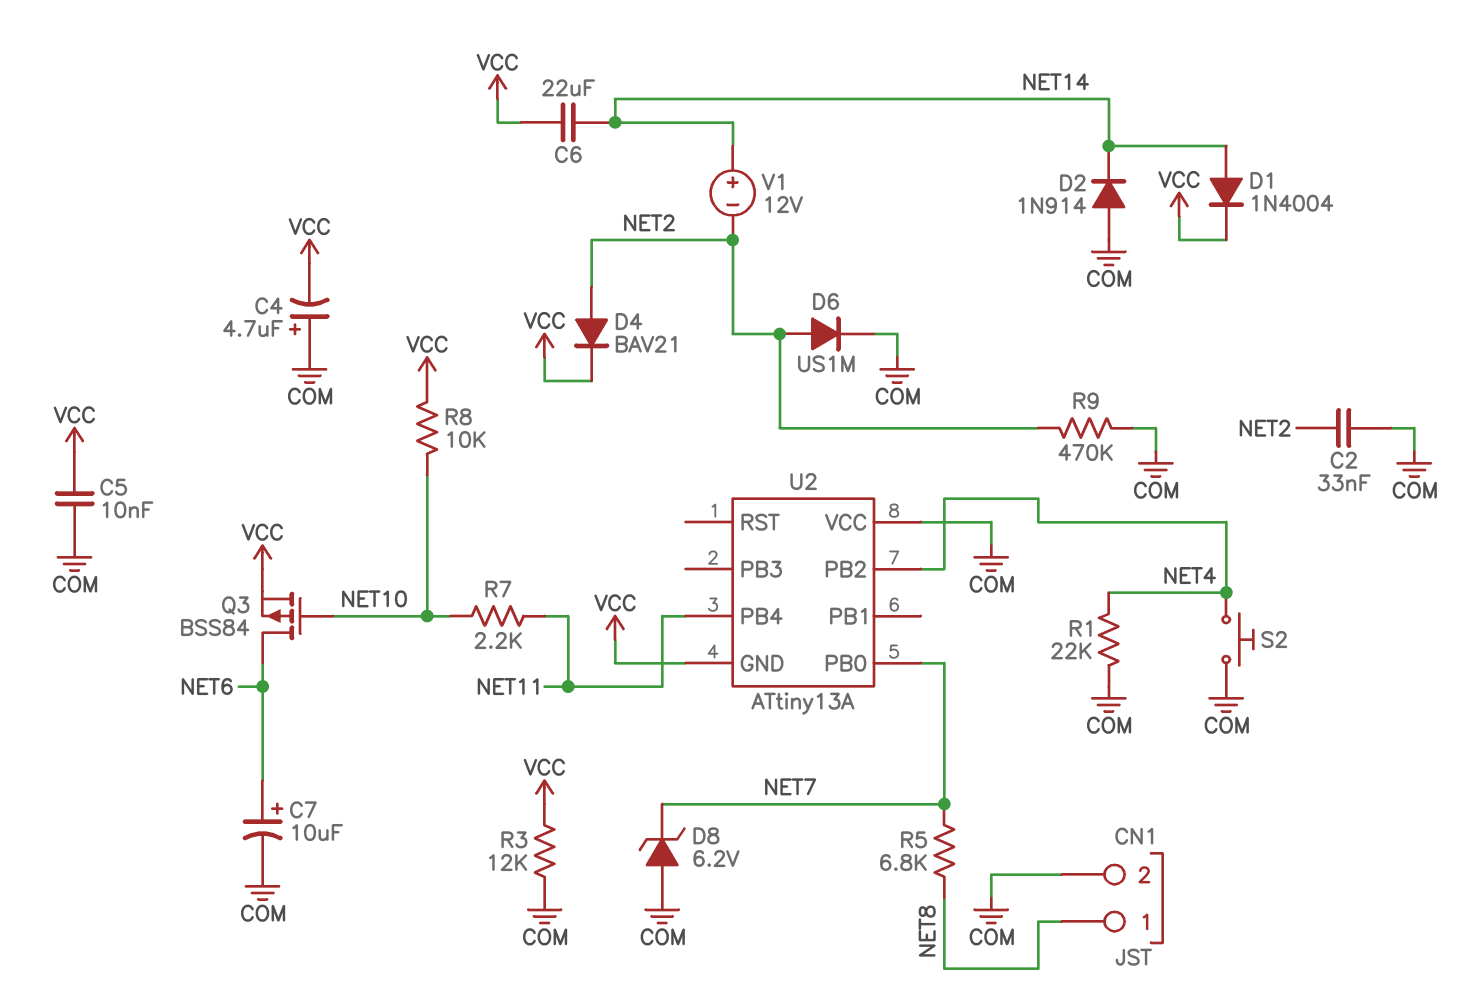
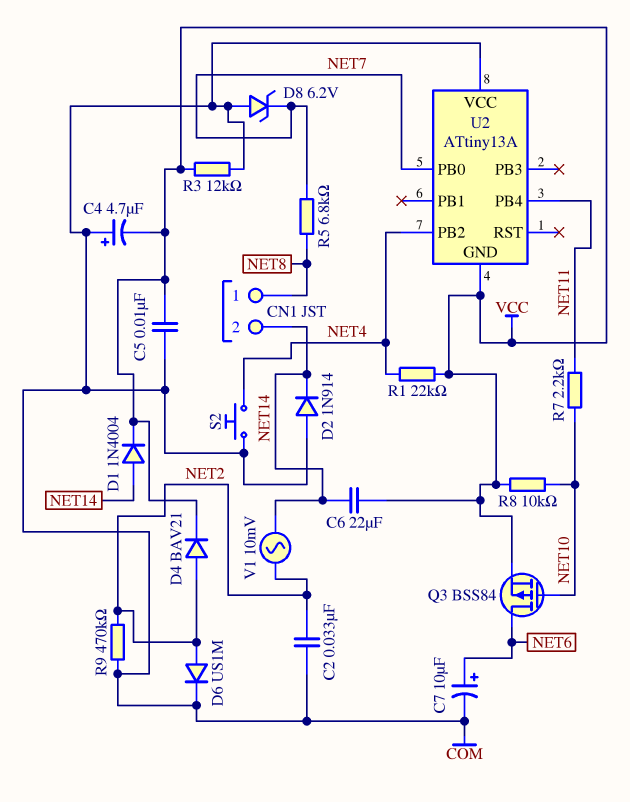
CN1 pin 2: COM -> NET14
R1: 22k (COM, NET4) -> 22k (NET4, VCC)
V1: 12V (plus NET14, minus NET2) -> AC 10mV (NET2, NET14)

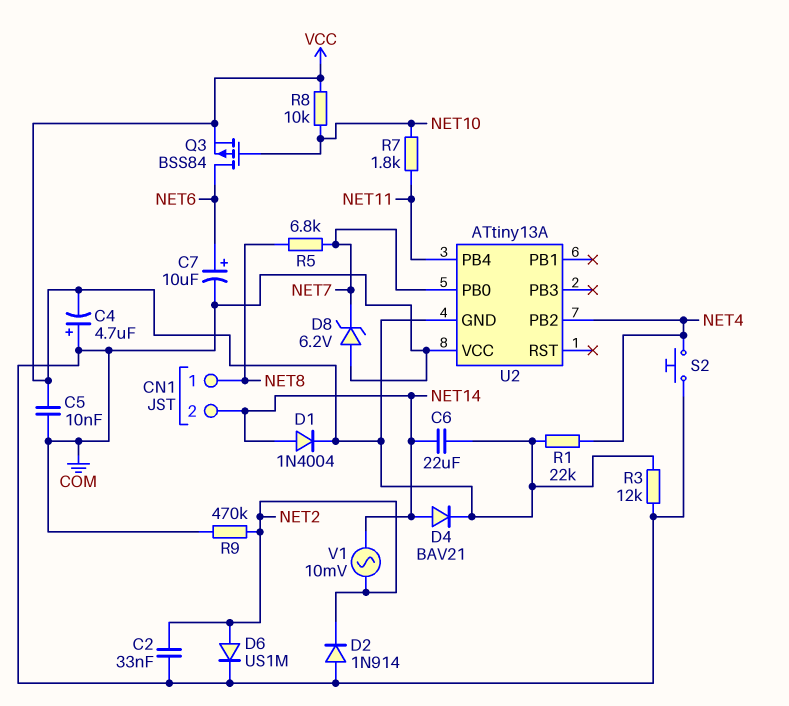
D2: diode 1N914 (A COM, K NET14) -> diode 1N914 (A COM, K NET2)
D4: diode BAV21 (A NET2, K VCC) -> diode BAV21 (A NET14, K VCC)
R7: 2.2k (NET10, NET11) -> 1.8k (NET10, NET11)

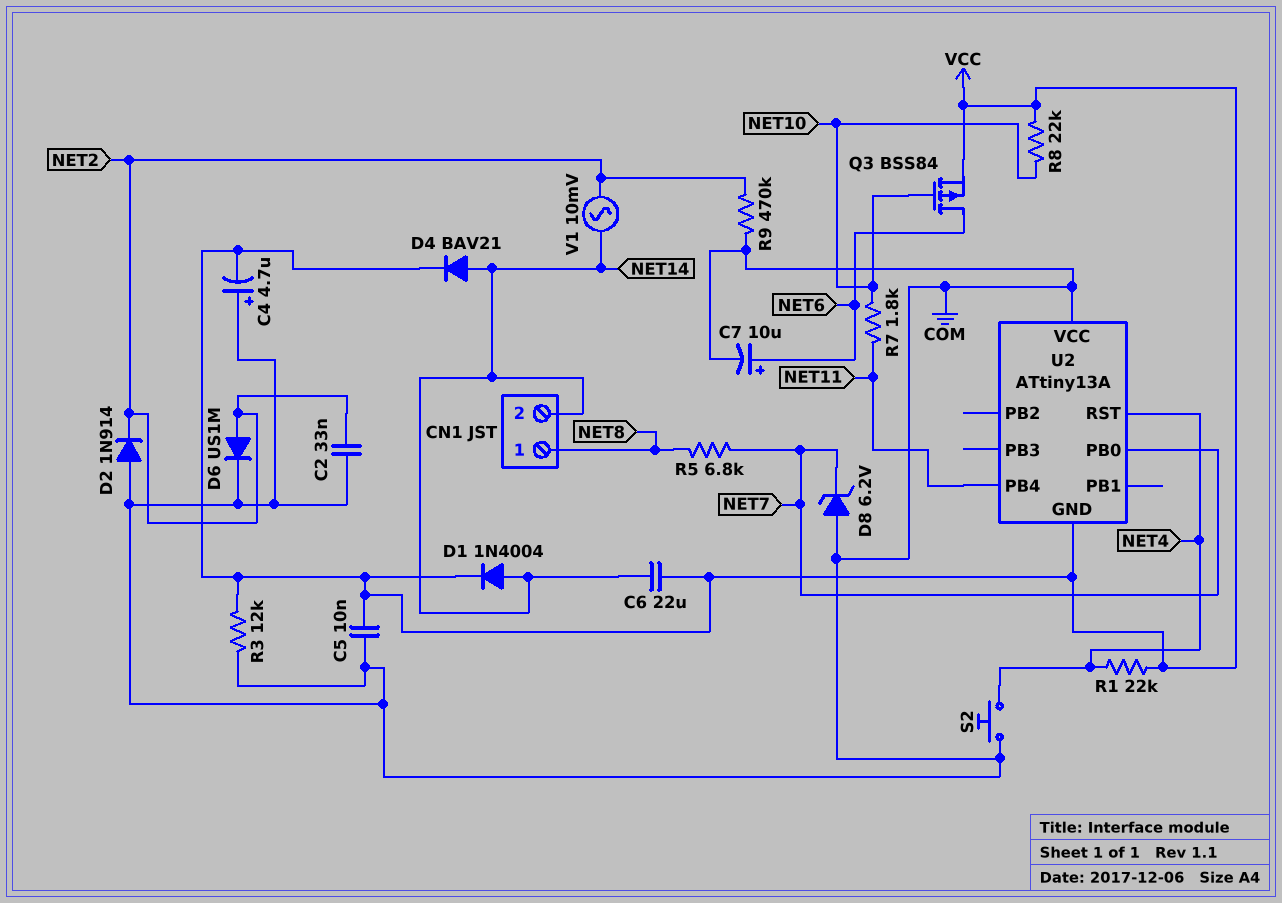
R8: 10k (NET10, VCC) -> 22k (NET10, VCC)
U2 pin PB2: NET4 -> none
U2 pin RST: none -> NET4

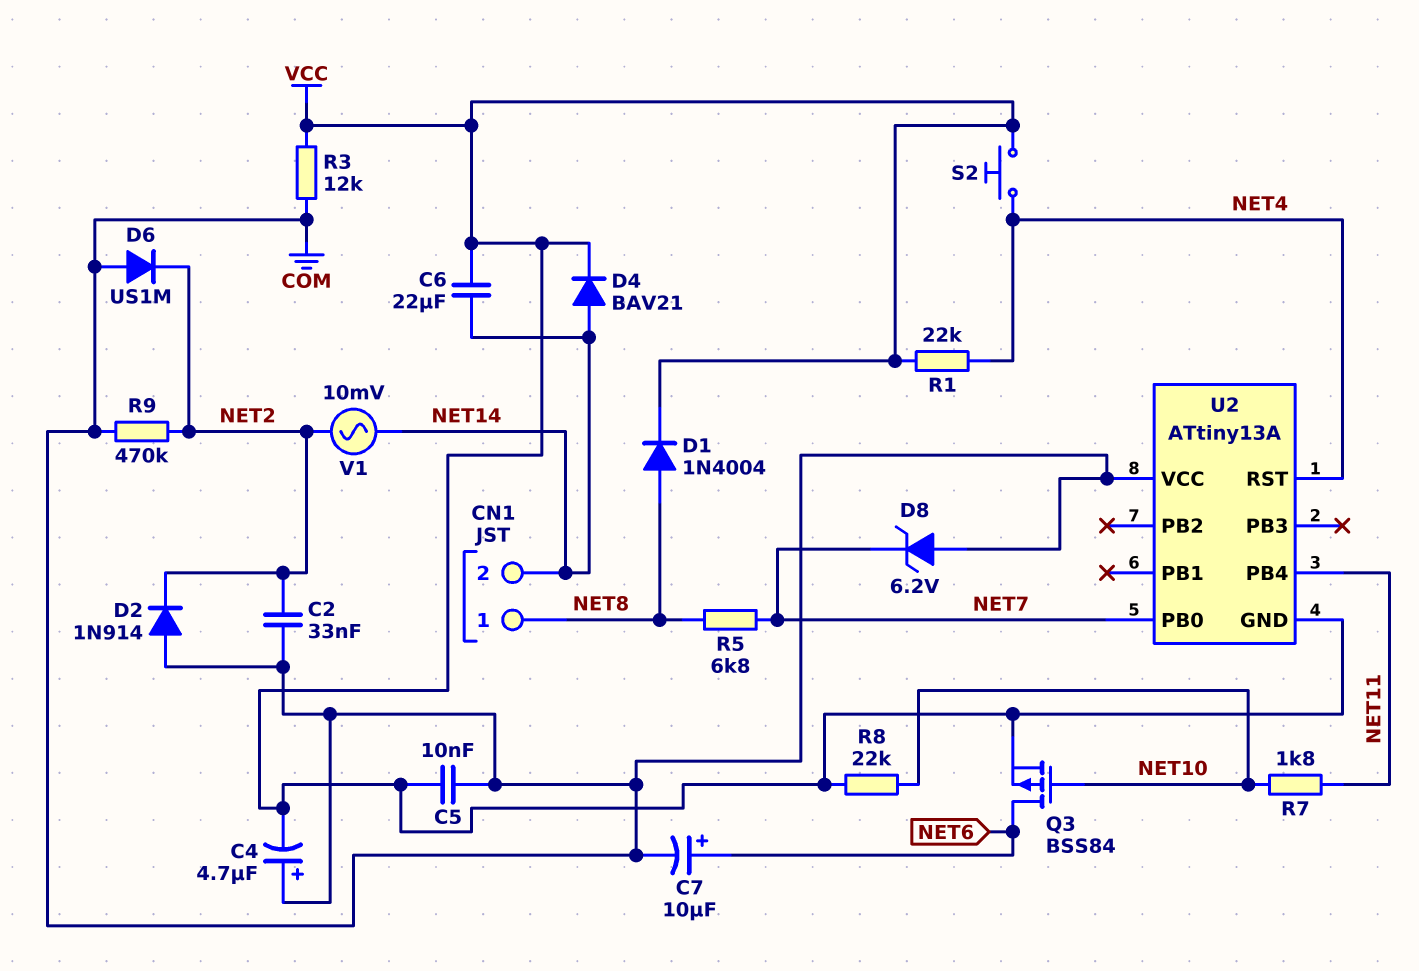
D1: diode 1N4004 (A NET14, K VCC) -> diode 1N4004 (A NET8, K VCC)
D6: diode US1M (A NET2, K COM) -> diode US1M (A COM, K NET2)
S2: button (COM, NET4) -> button (NET4, VCC)

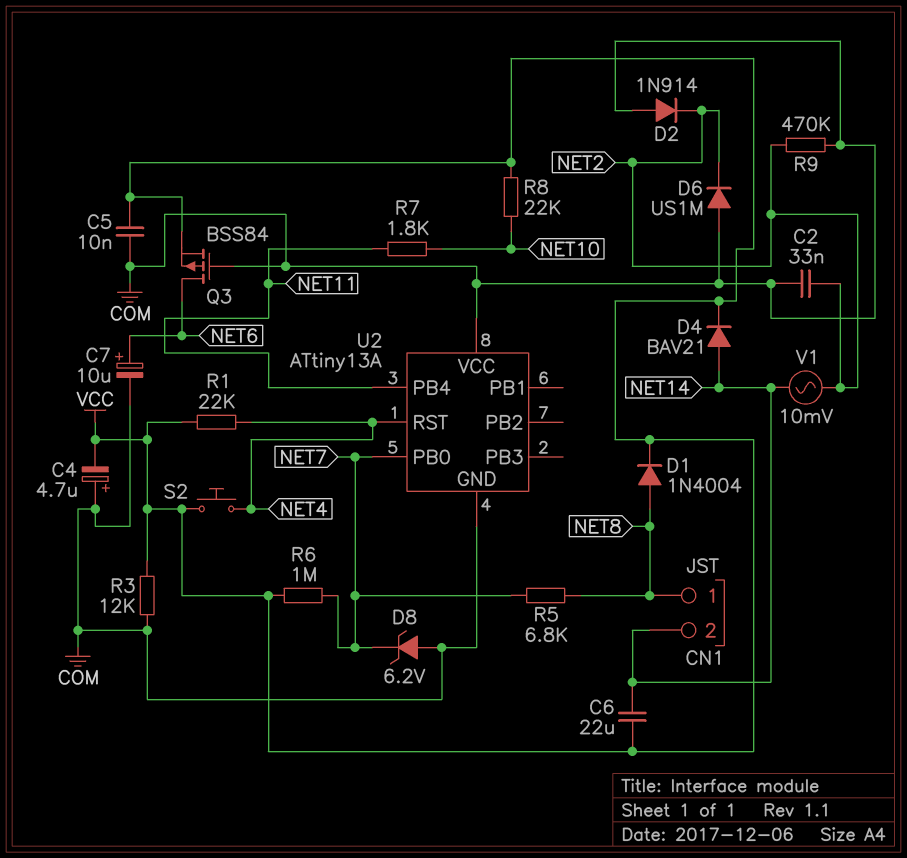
Q3: PMOS BSS84 (G NET10, D NET6, S VCC) -> PMOS BSS84 (G COM, D NET6, S VCC)
R6: none -> 1M (NET7, VCC)
U2 pin GND: VCC -> COM

